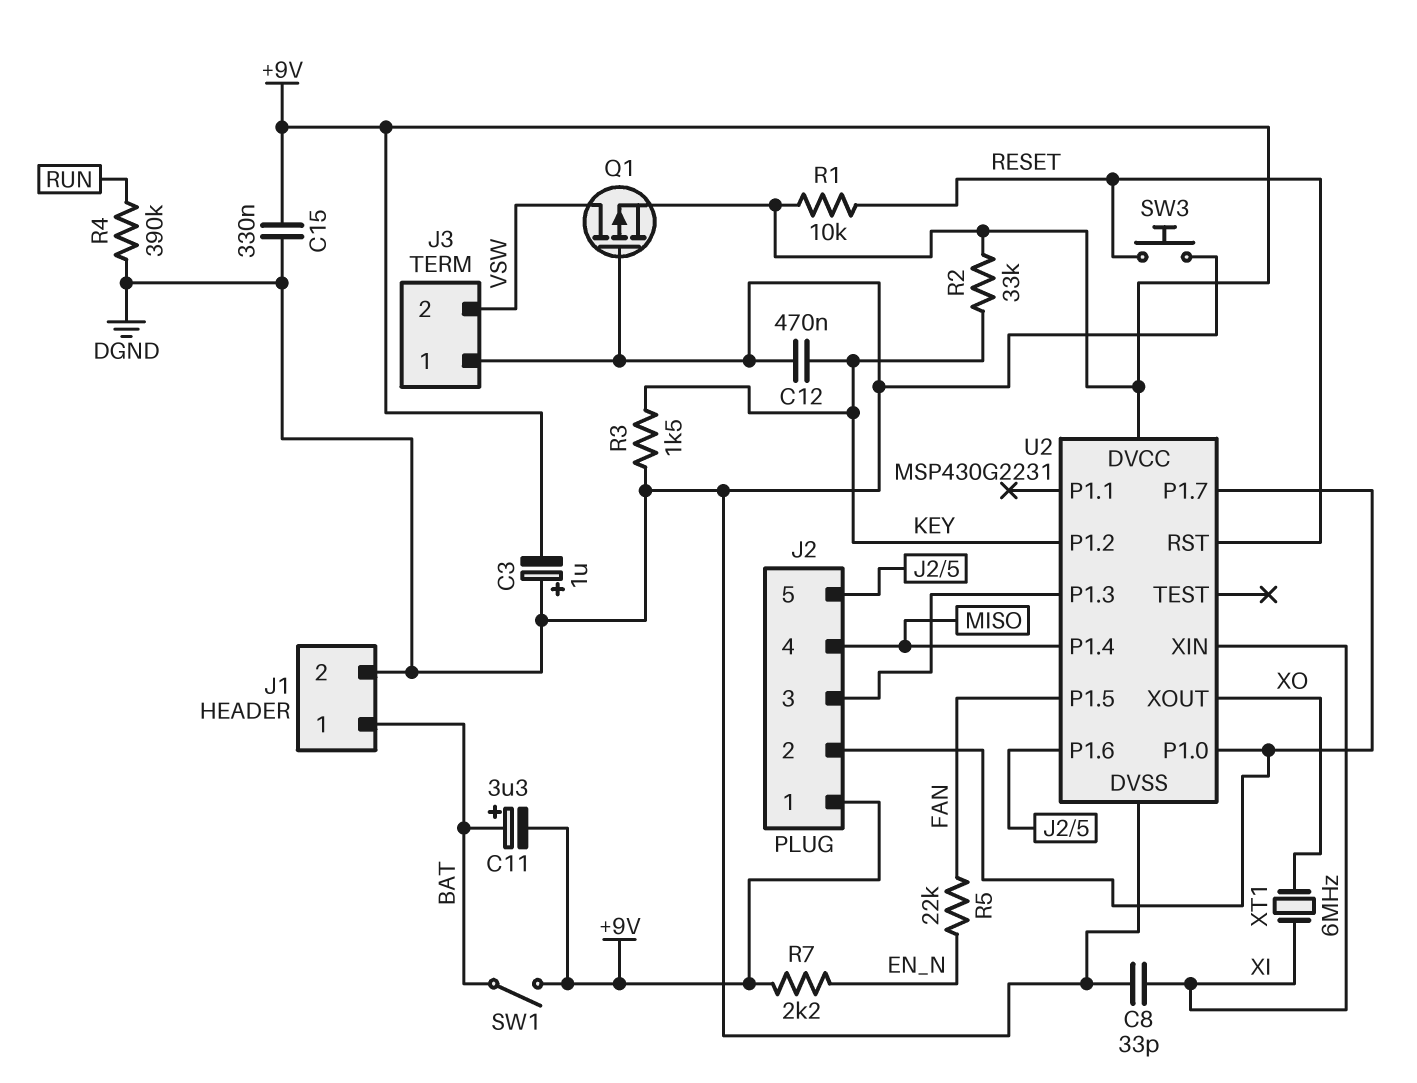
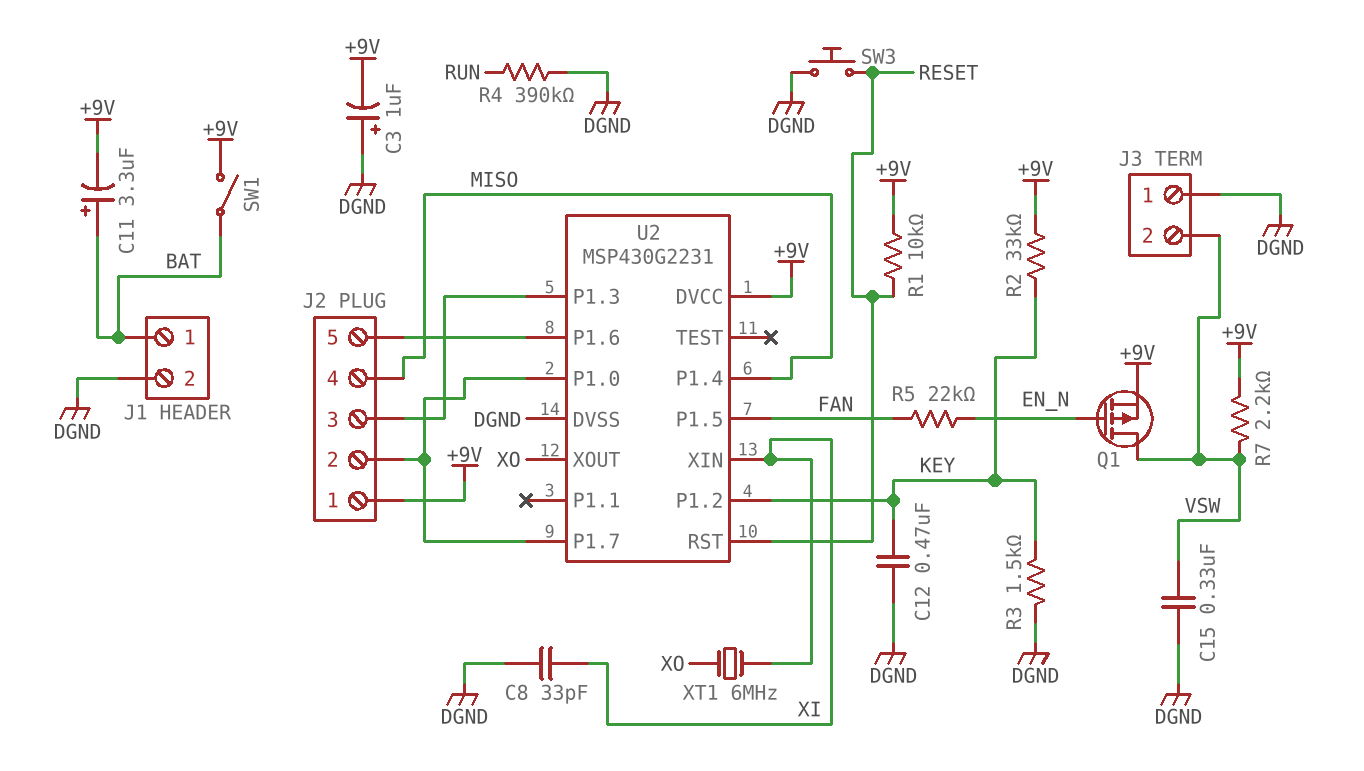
C15: 330nF (+9V, DGND) -> 330nF (DGND, VSW)
Q1: PMOS (G DGND, D VSW, S +9V) -> PMOS (G EN_N, D VSW, S +9V)
R7: 2.2k (+9V, EN_N) -> 2.2k (+9V, VSW)

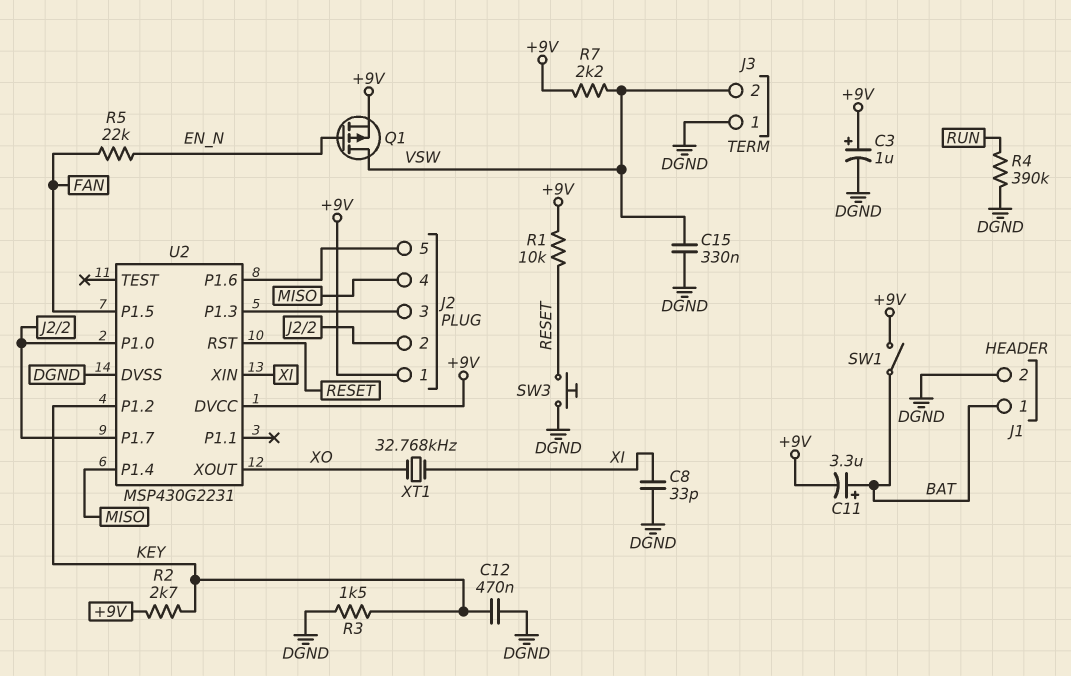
C3: 1uF (plus DGND, minus +9V) -> 1uF (plus +9V, minus DGND)
R2: 33k (+9V, KEY) -> 2.7k (+9V, KEY)
XT1: 6MHz (XI, XO) -> 32.768kHz (XI, XO)

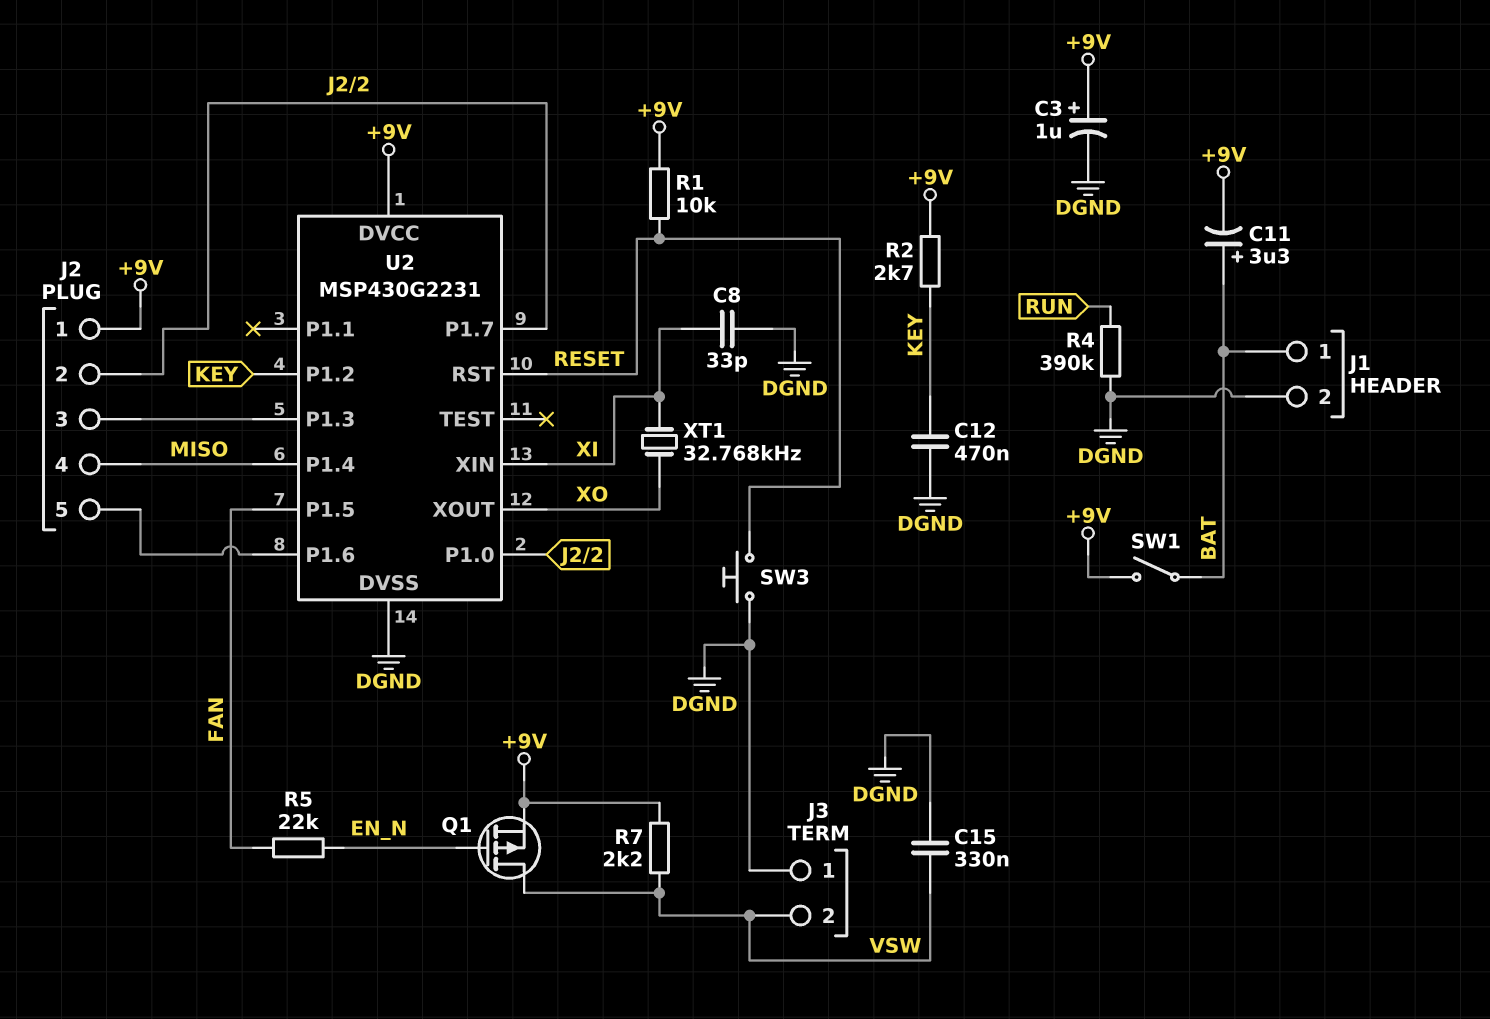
R3: 1.5k (DGND, KEY) -> none

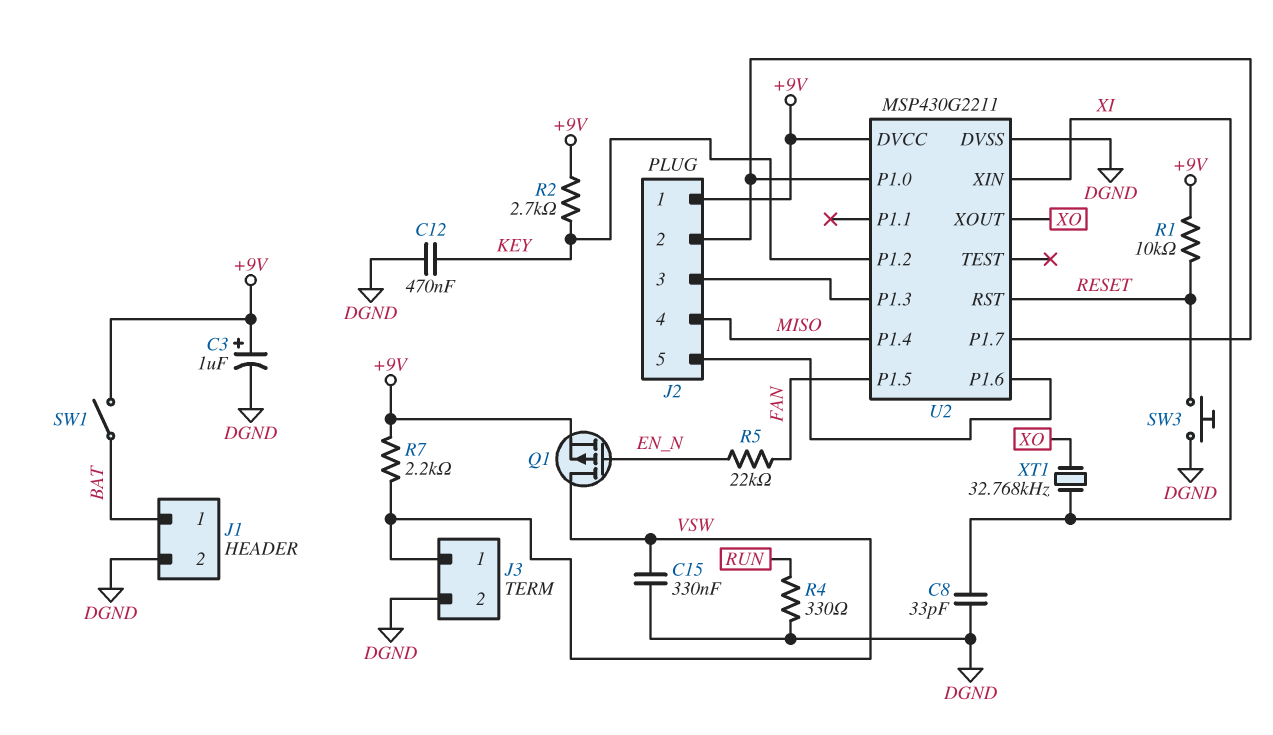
C11: 3.3uF (plus BAT, minus +9V) -> none
J3 pin 1: DGND -> VSW
J3 pin 2: VSW -> DGND
R4: 390k (DGND, RUN) -> 330 (DGND, RUN)
U2: MSP430G2231 -> MSP430G2211

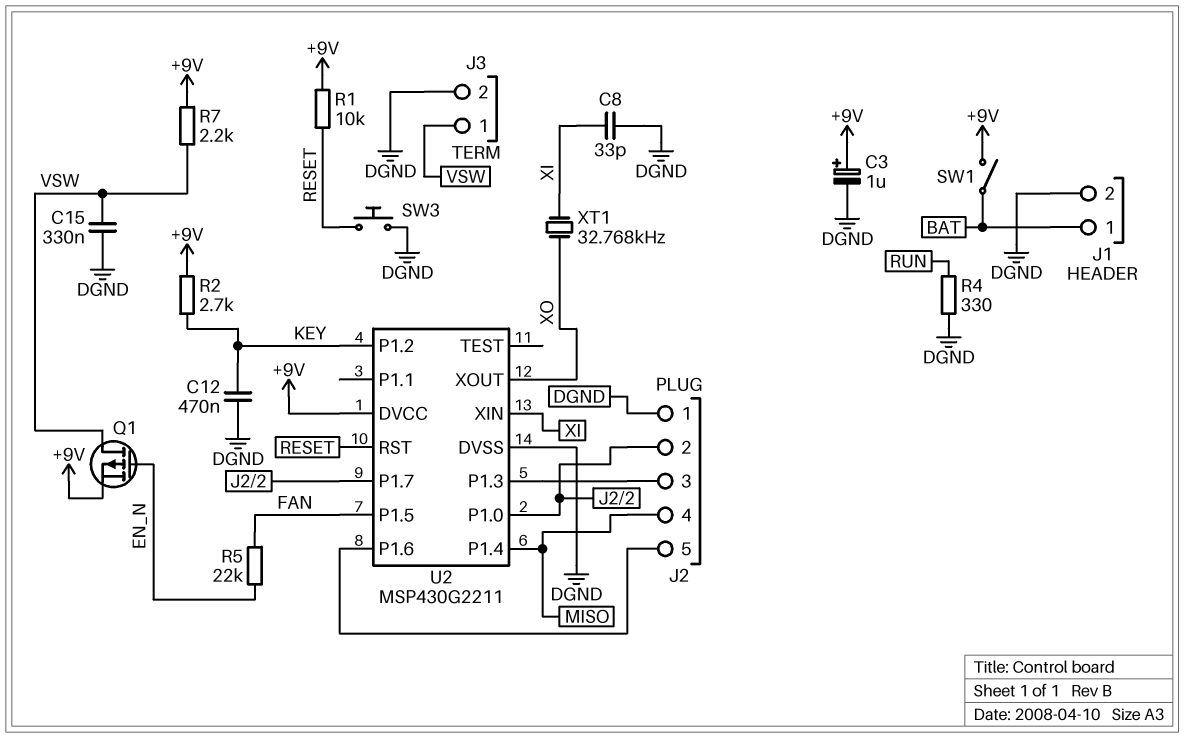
J2 pin 1: +9V -> DGND

